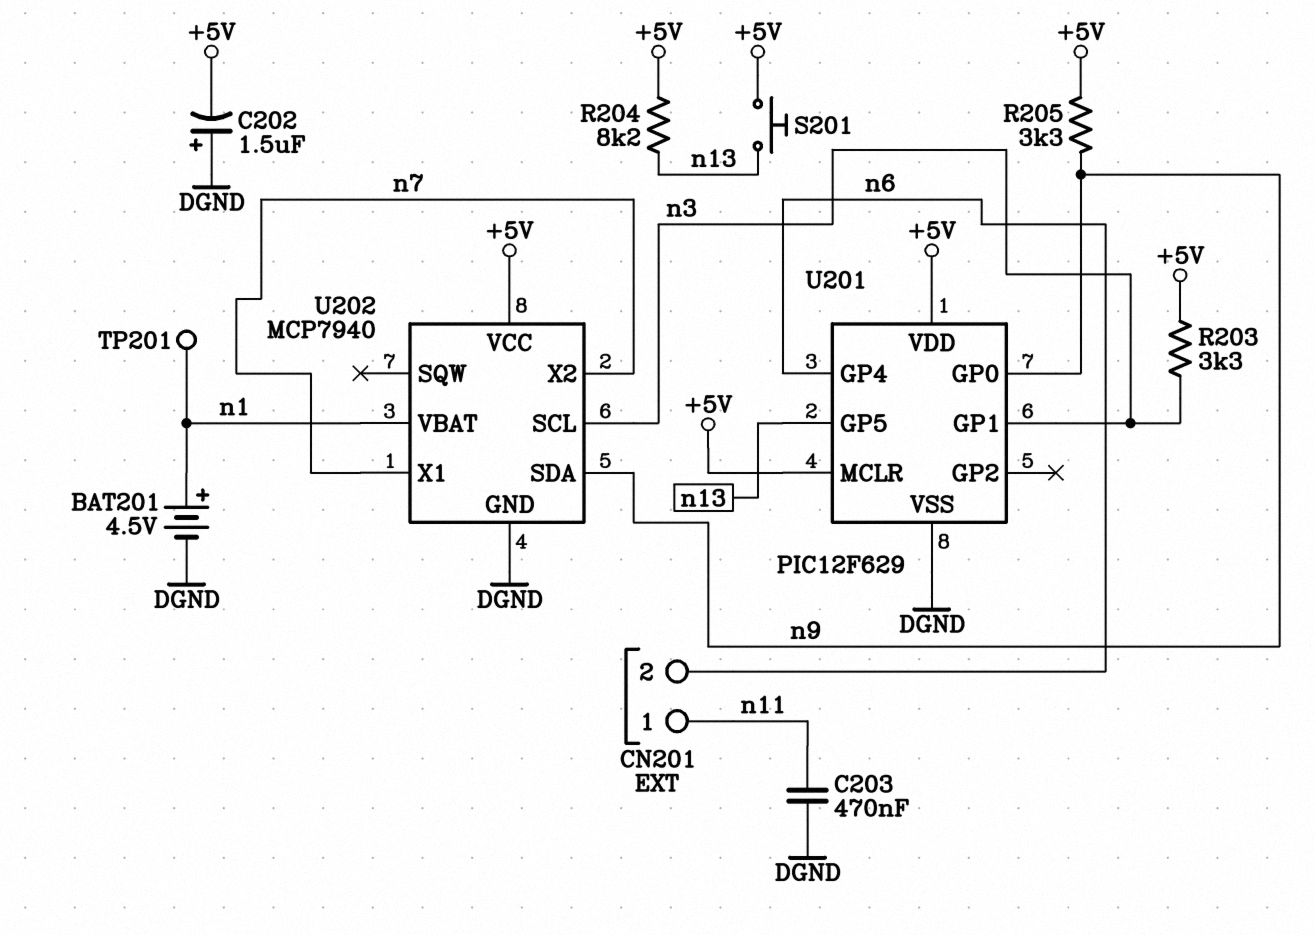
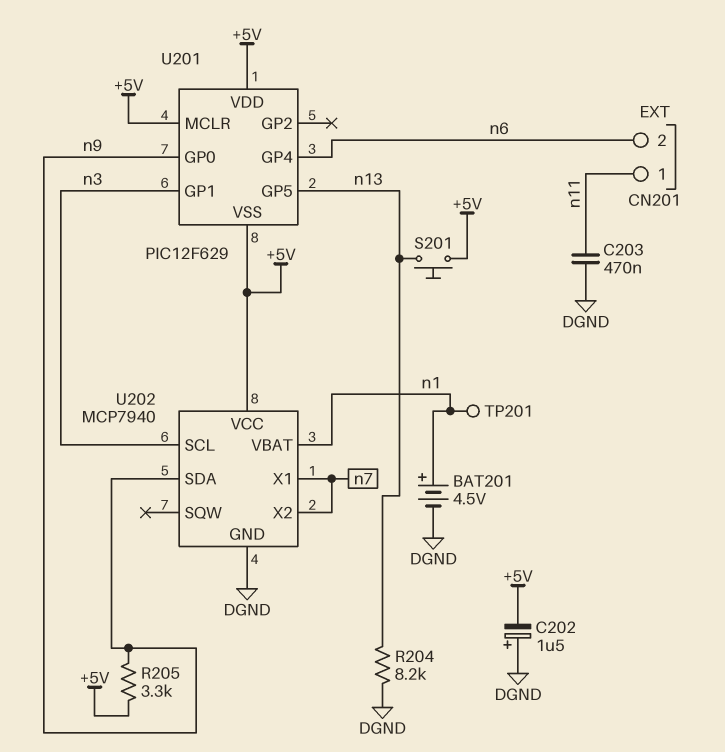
R203: 3.3k (+5V, n3) -> none
R204: 8.2k (+5V, n13) -> 8.2k (DGND, n13)
U201 pin VSS: DGND -> +5V

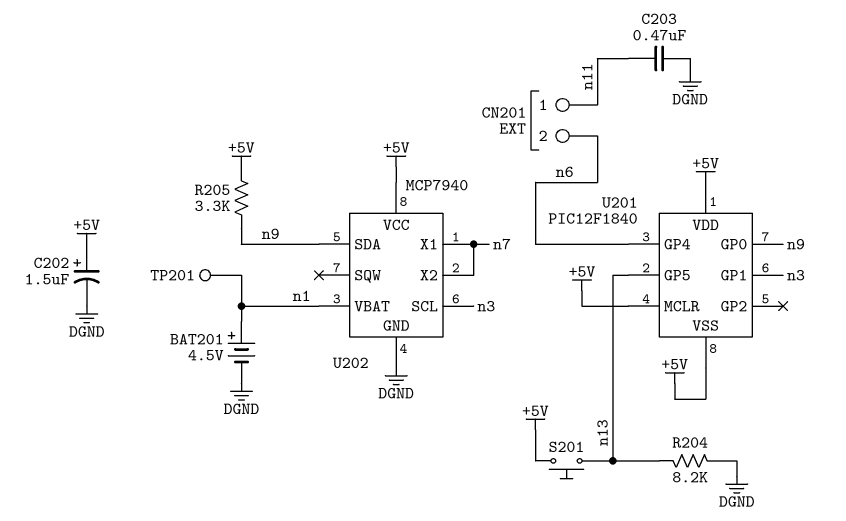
C202: 1.5uF (plus DGND, minus +5V) -> 1.5uF (plus +5V, minus DGND)
U201: PIC12F629 -> PIC12F1840

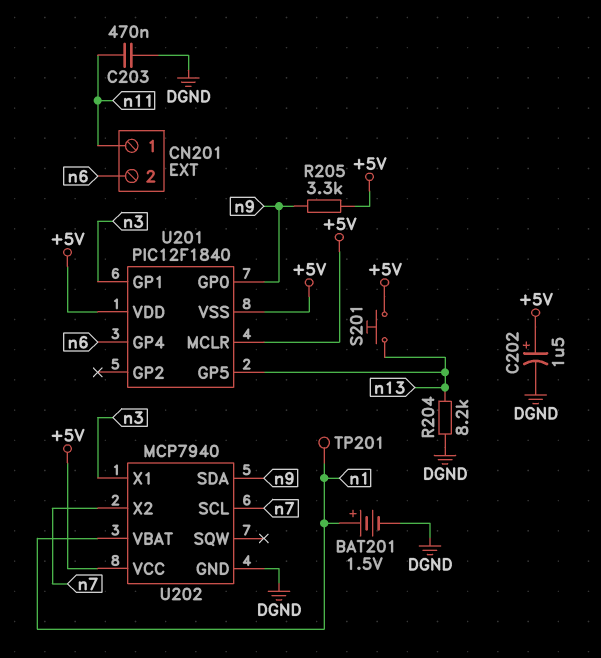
BAT201: 4.5V (plus n1, minus DGND) -> 1.5V (plus n1, minus DGND)
U202 pin SCL: n3 -> n7
U202 pin X1: n7 -> n3

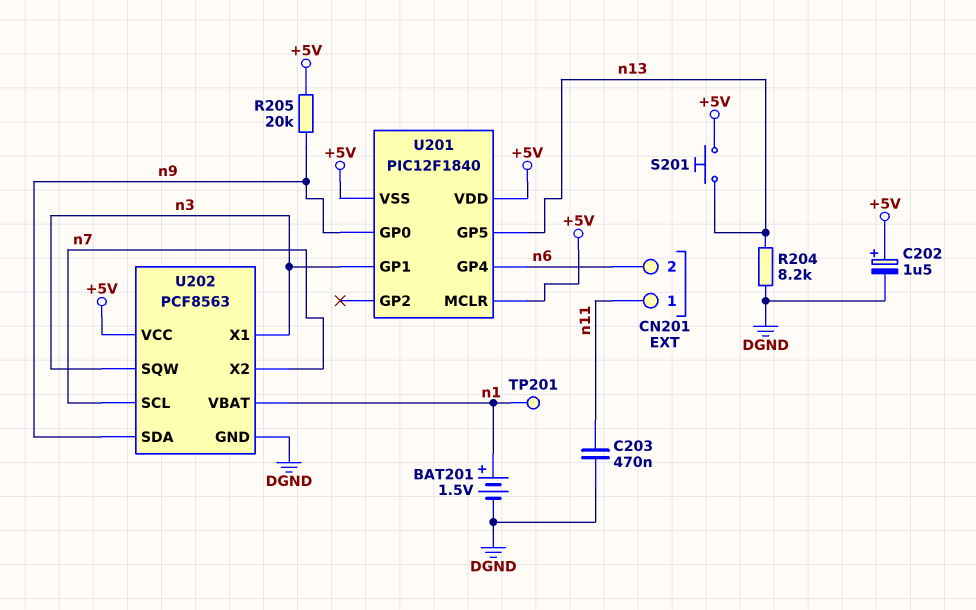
R205: 3.3k (+5V, n9) -> 20k (+5V, n9)
U202: MCP7940 -> PCF8563
U202 pin SQW: none -> n3

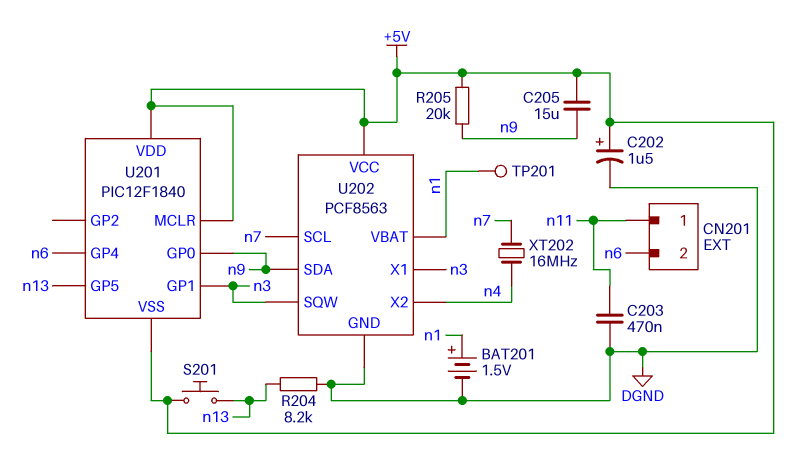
C205: none -> 15uF (+5V, n9)
U202 pin X2: n7 -> n4
XT202: none -> 16MHz (n4, n7)

